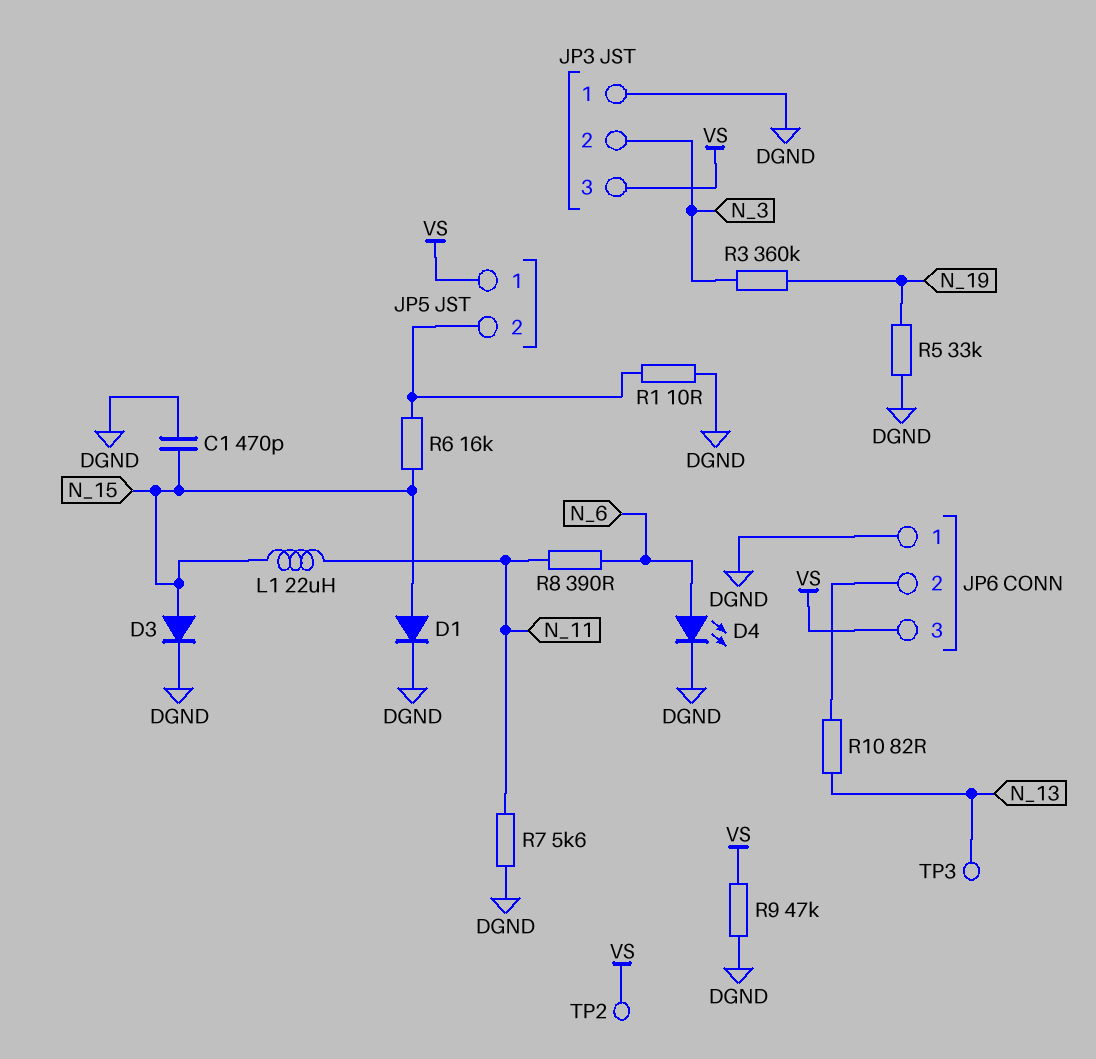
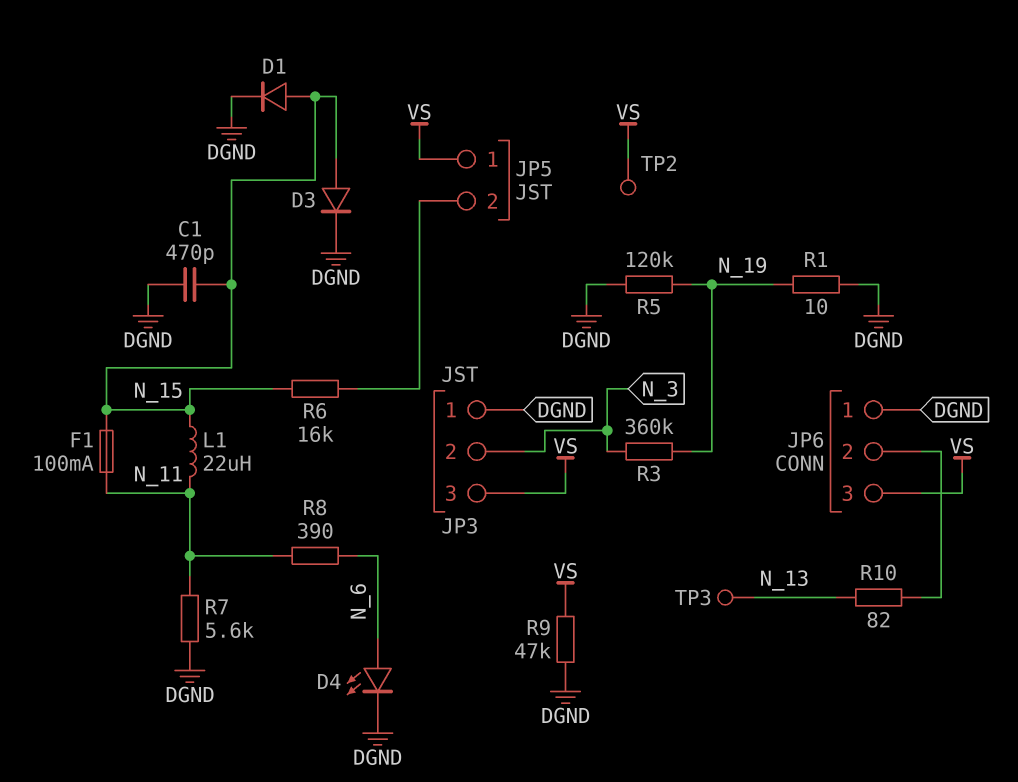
F1: none -> 100mA (N_11, N_15)
R1: 10 (DGND, JP5/2) -> 10 (DGND, N_19)
R5: 33k (DGND, N_19) -> 120k (DGND, N_19)

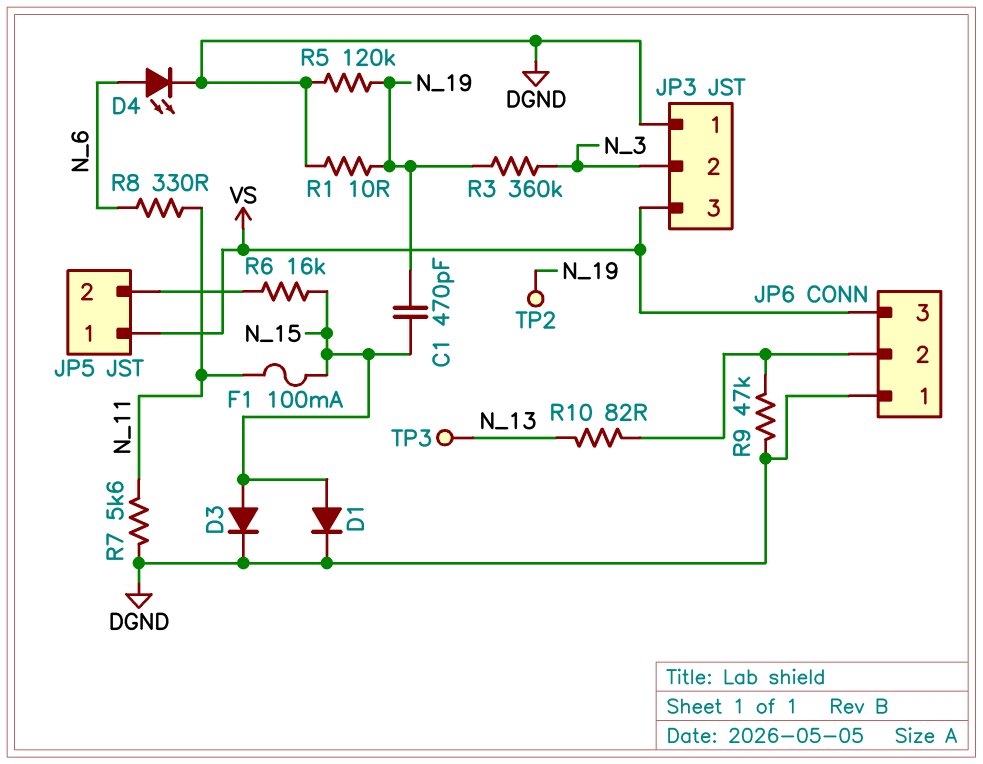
C1: 470pF (DGND, N_15) -> 470pF (N_15, N_19)
L1: 22uH (N_11, N_15) -> none
R8: 390 (N_6, N_11) -> 330 (N_6, N_11)
R9: 47k (DGND, VS) -> 47k (DGND, JP6/2)
TP2: test point (VS) -> test point (N_19)

